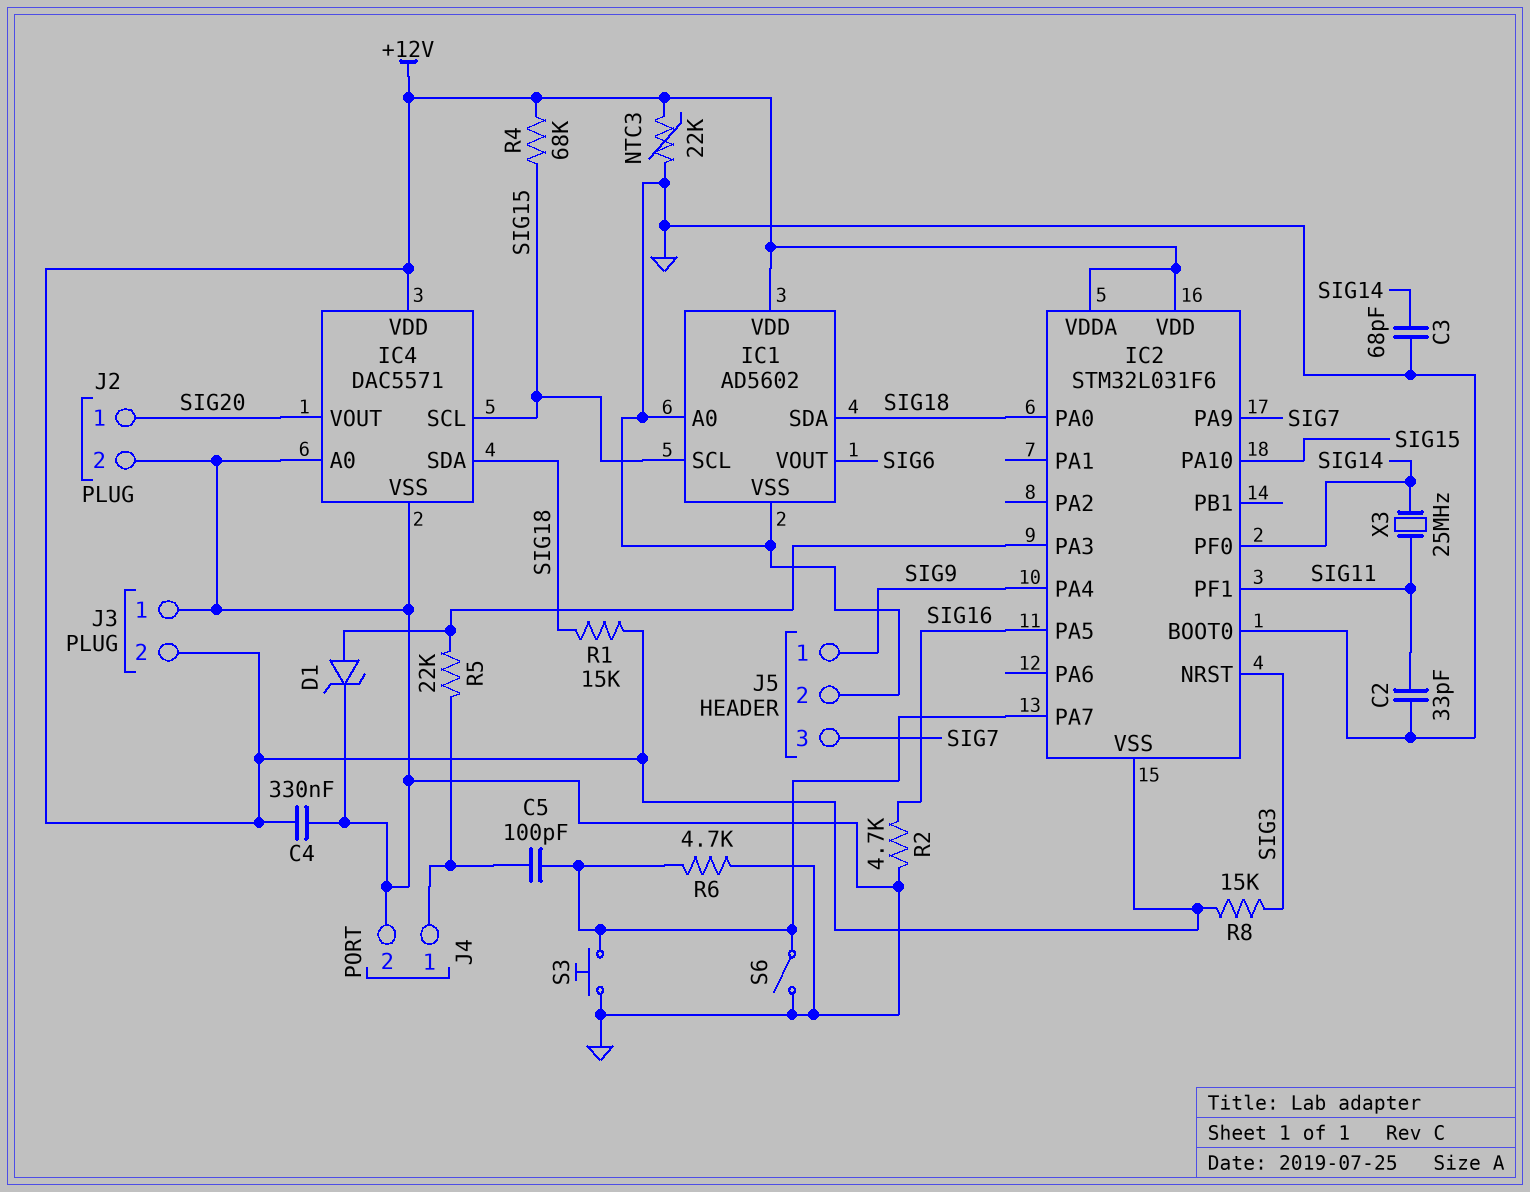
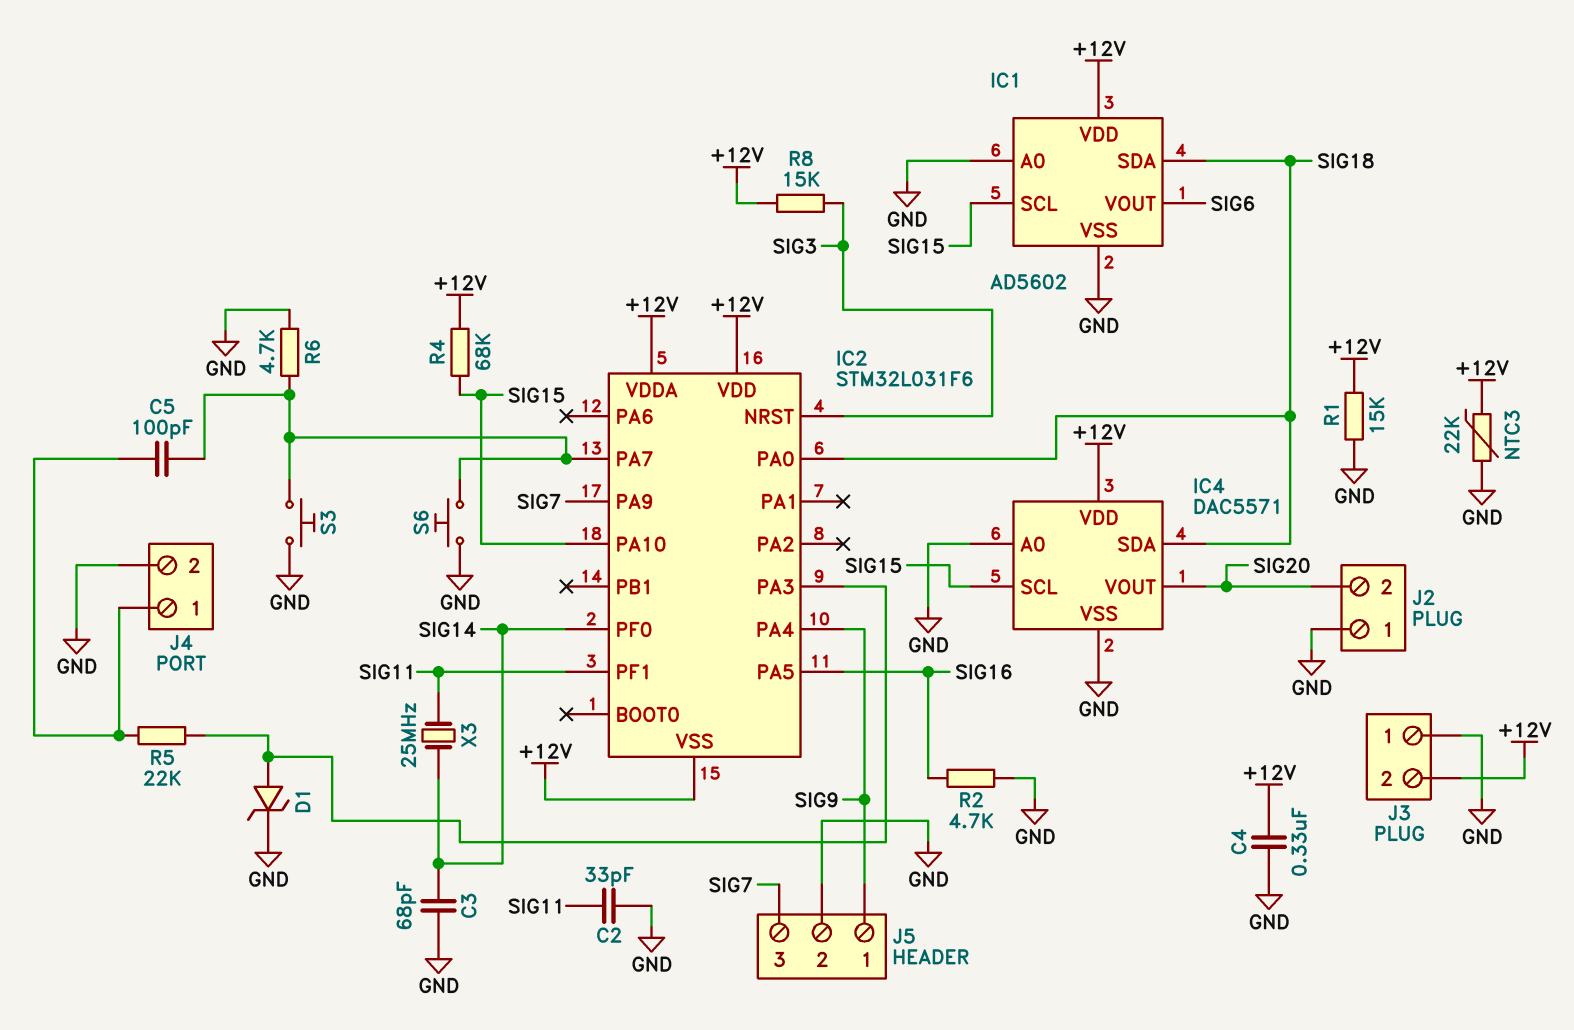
IC2 pin BOOT0: GND -> none
J2 pin 1: SIG20 -> GND
J2 pin 2: GND -> SIG20
R1: 15k (+12V, SIG18) -> 15k (+12V, GND)
S6: switch (GND, IC2/PA7) -> button (GND, IC2/PA7)

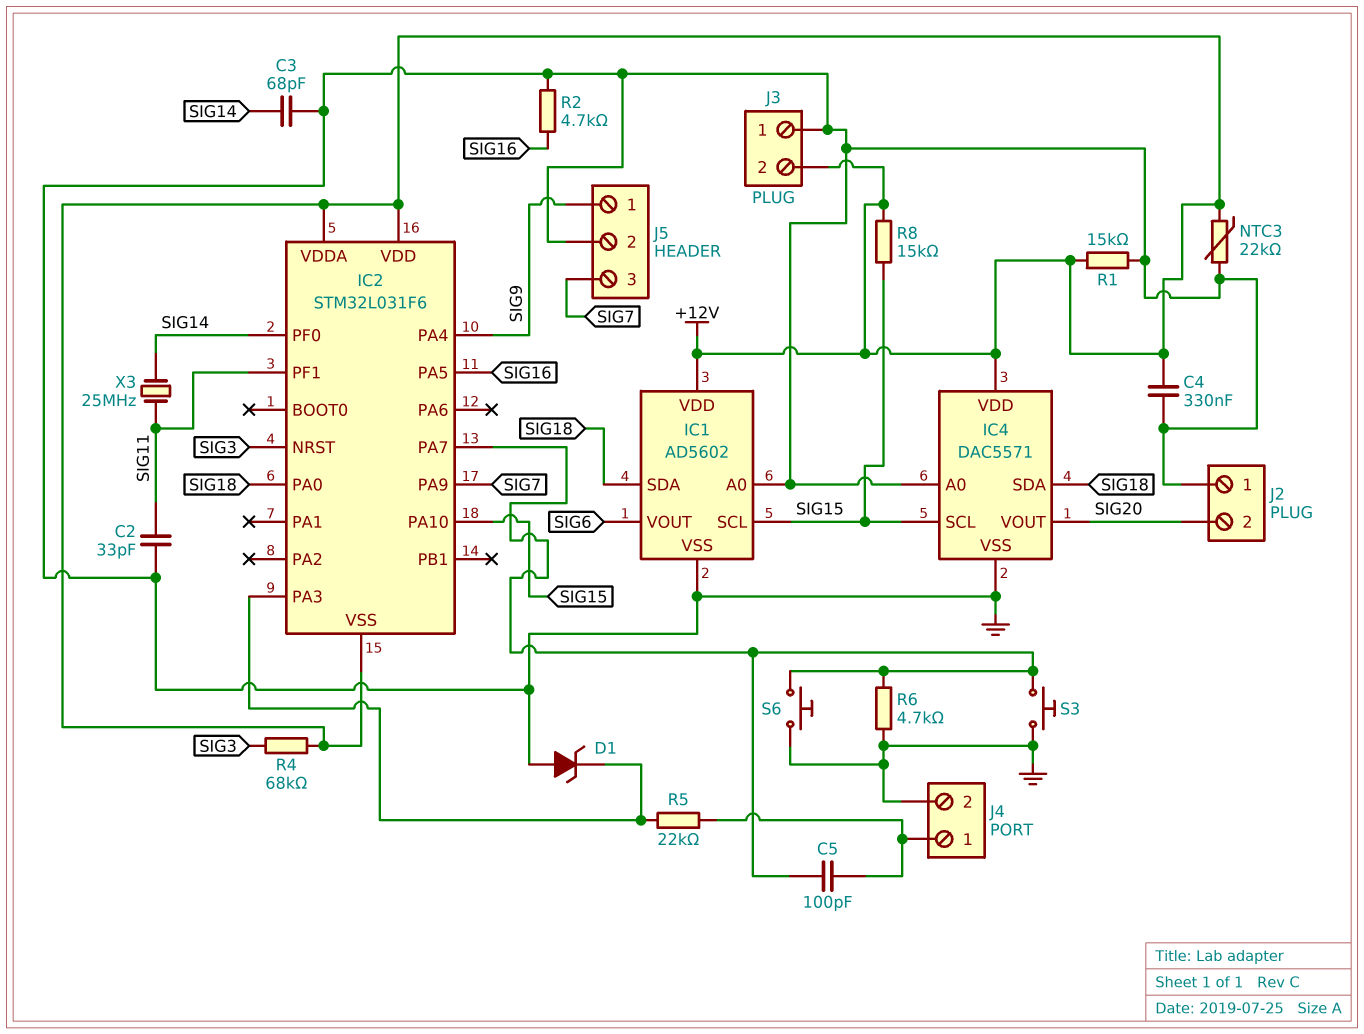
D1: zener (A IC2/PA3, K GND) -> zener (A GND, K IC2/PA3)
R4: 68k (+12V, SIG15) -> 68k (+12V, SIG3)
R8: 15k (+12V, SIG3) -> 15k (+12V, SIG15)

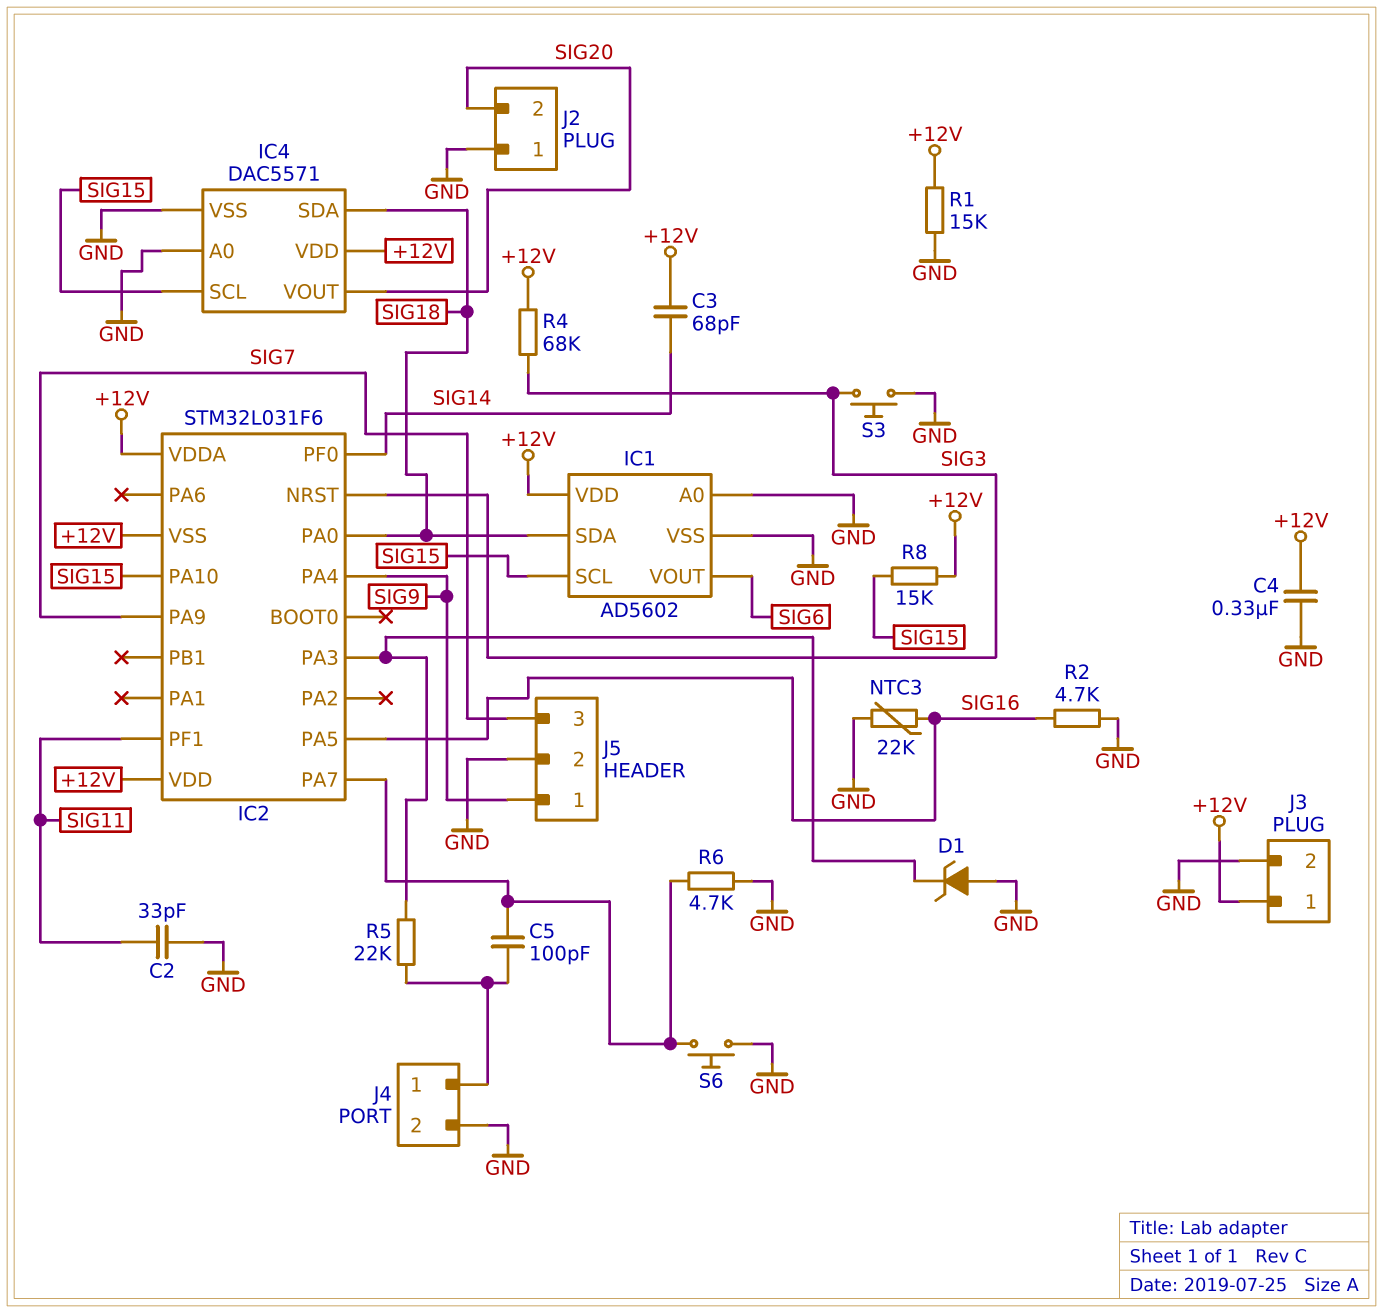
C3: 68pF (GND, SIG14) -> 68pF (+12V, SIG14)
J3 pin 1: GND -> +12V
J3 pin 2: +12V -> GND
NTC3: 22k (+12V, GND) -> 22k (GND, SIG16)
S3: button (GND, IC2/PA7) -> button (GND, SIG3)
X3: 25MHz (SIG11, SIG14) -> none

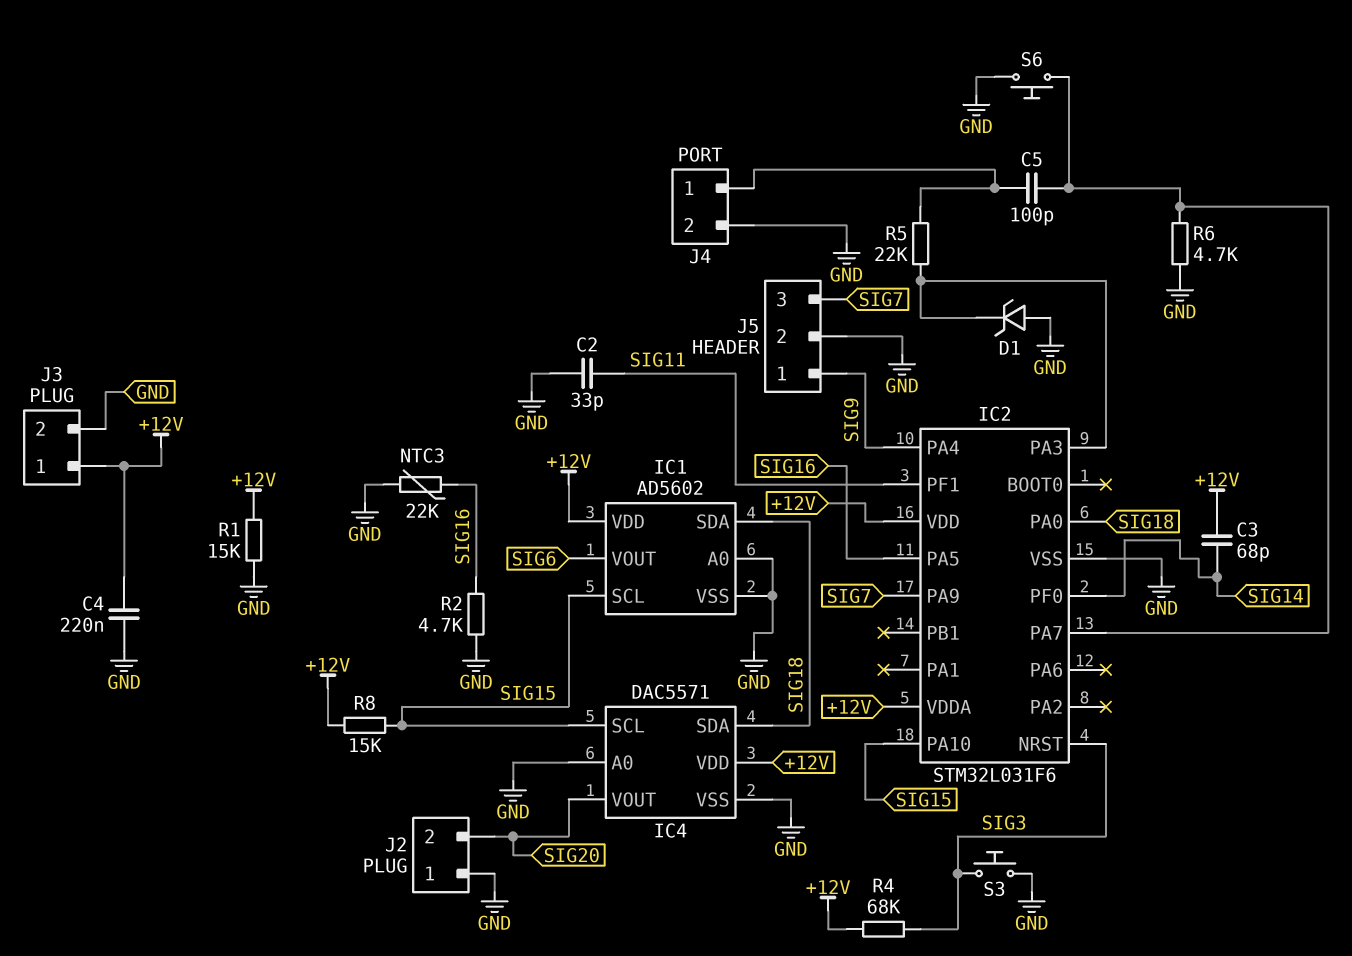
C4: 330nF (+12V, GND) -> 220nF (+12V, GND)
IC2 pin VSS: +12V -> GND

